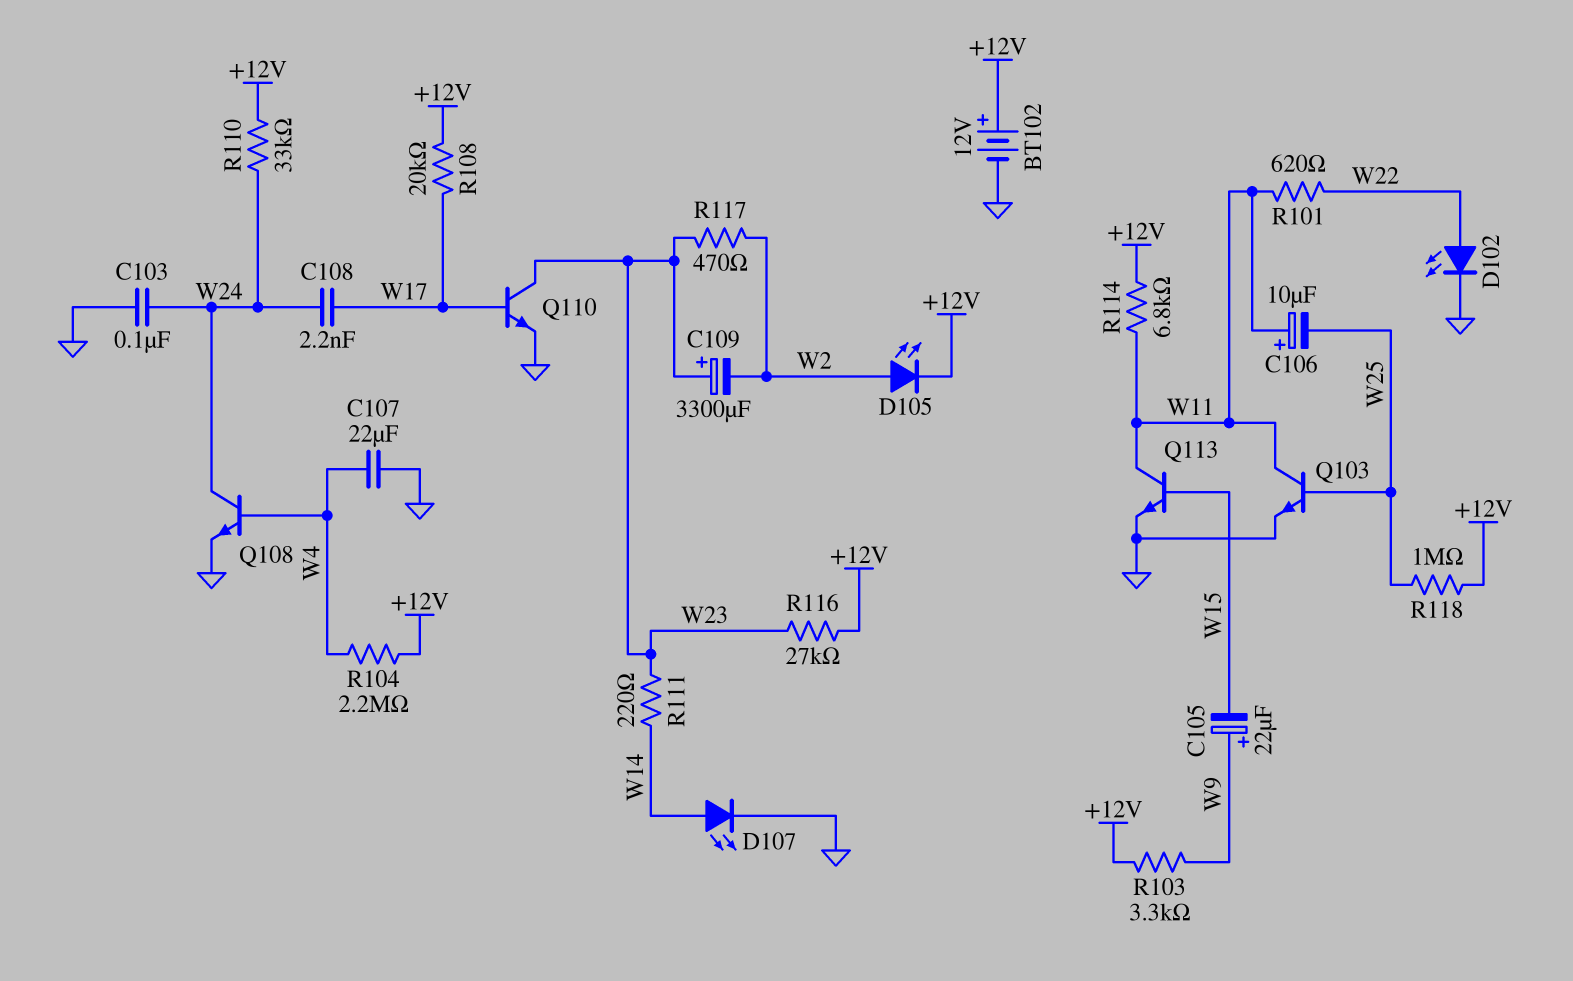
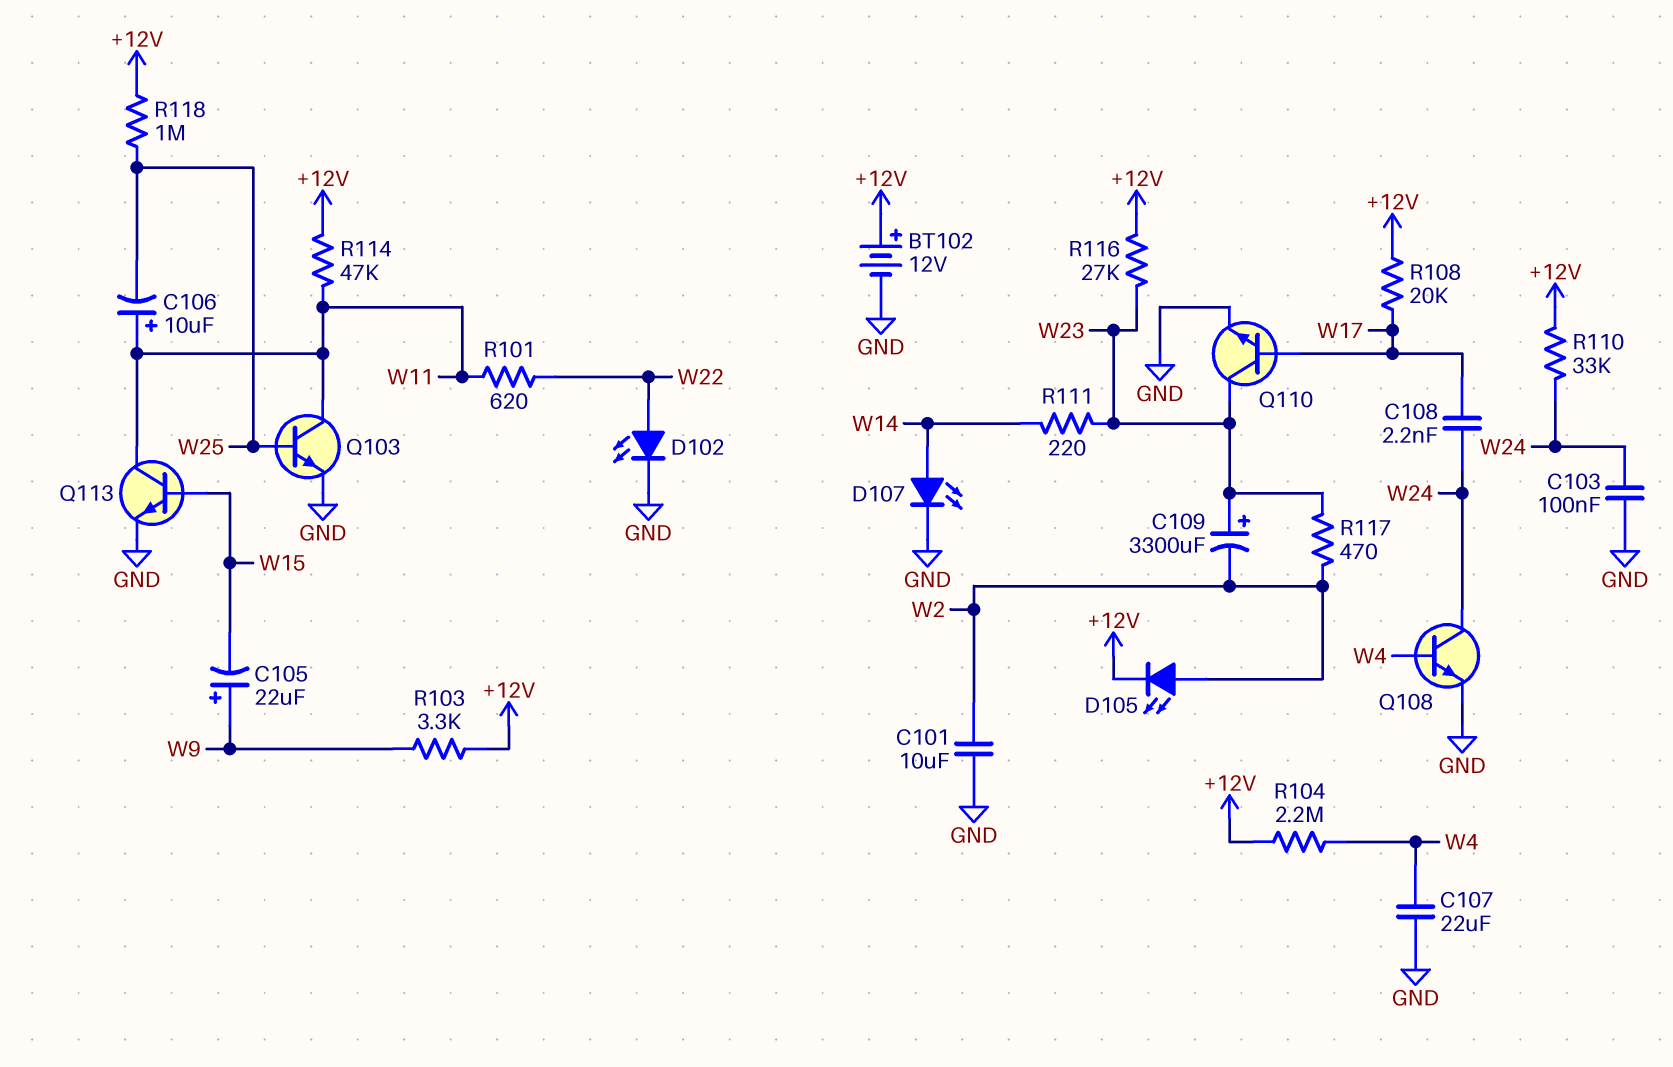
C101: none -> 10uF (GND, W2)
R114: 6.8k (+12V, W11) -> 47k (+12V, W11)

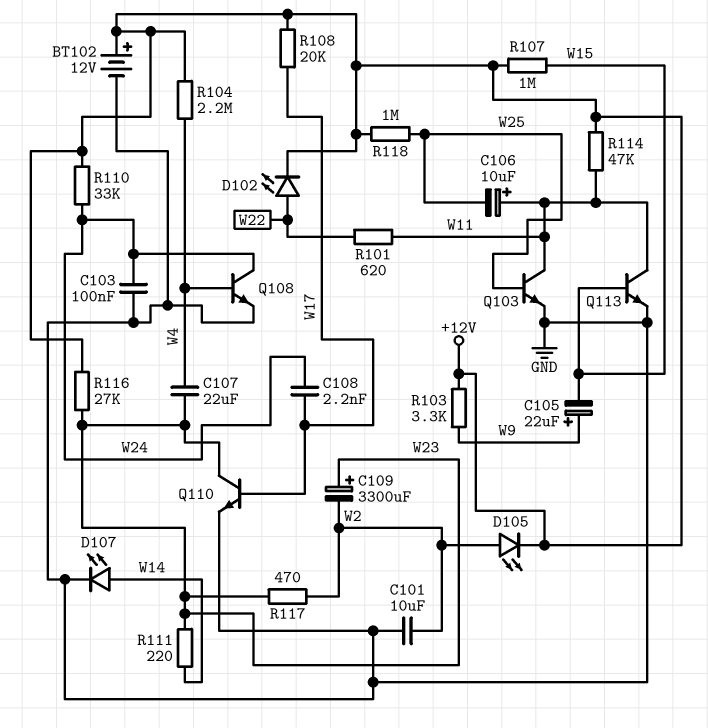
C107: 22uF (GND, W4) -> 22uF (W4, W23)
D102: LED (A W22, K GND) -> LED (A W22, K +12V)
R107: none -> 1M (+12V, W15)

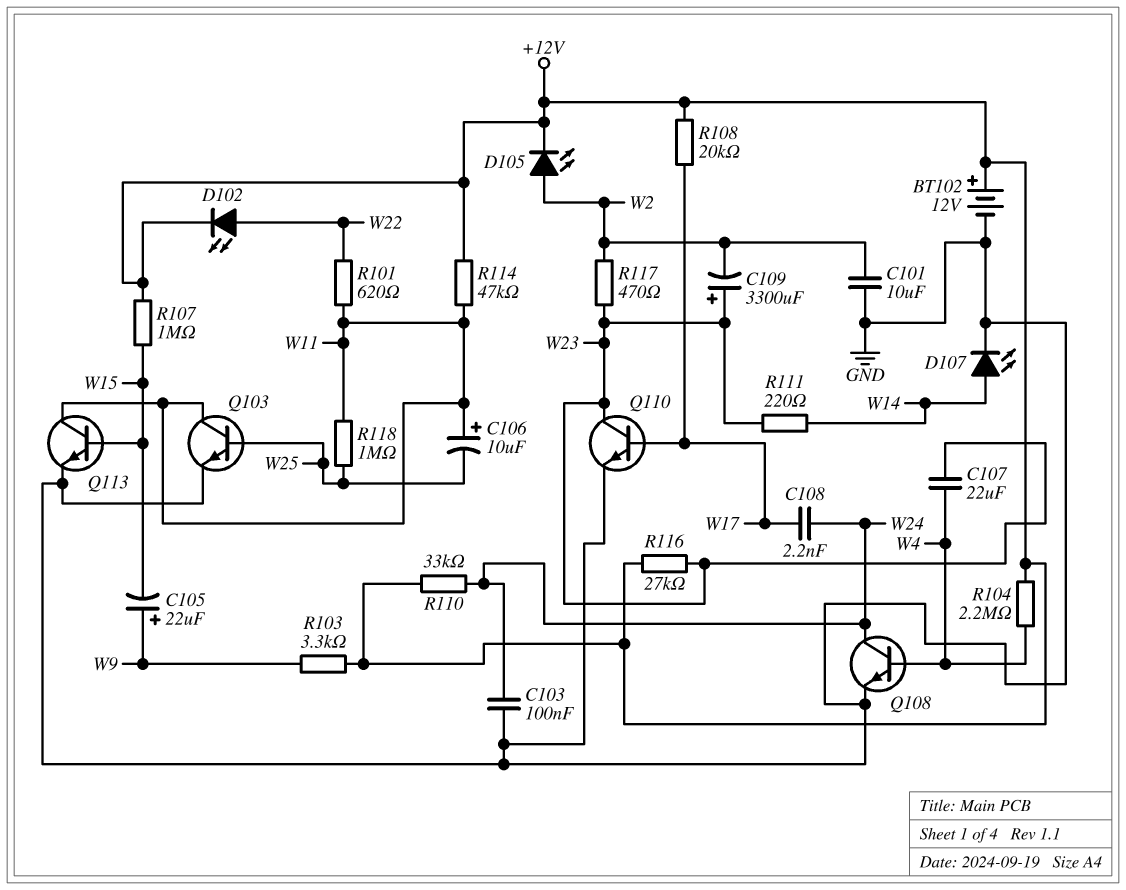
R118: 1M (+12V, W25) -> 1M (W11, W25)

